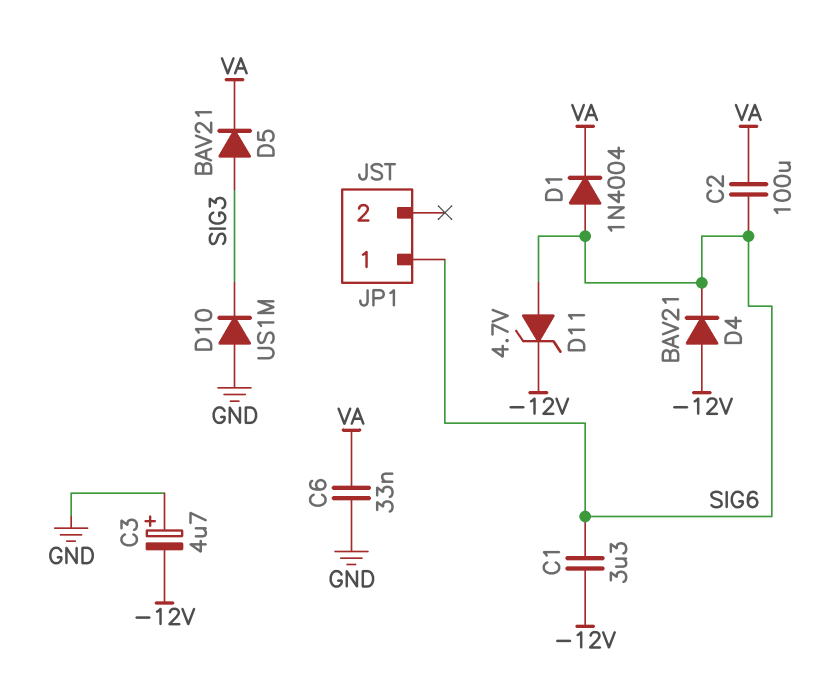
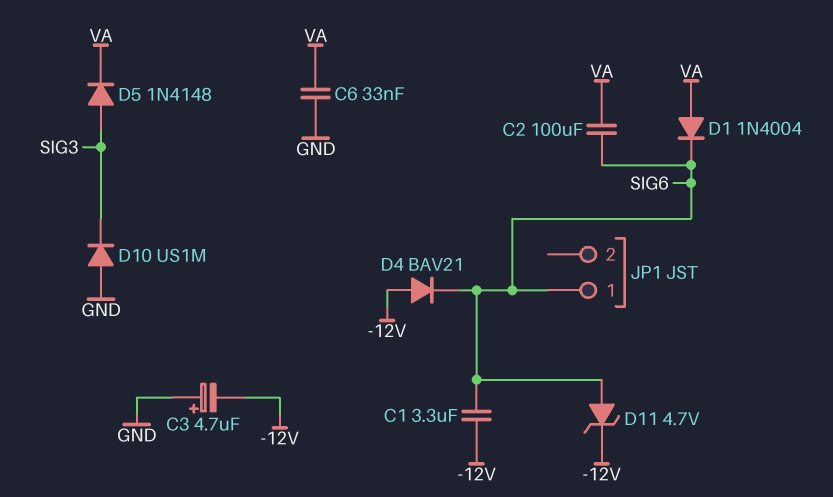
D1: diode 1N4004 (A SIG6, K VA) -> diode 1N4004 (A VA, K SIG6)
D5: diode BAV21 (A SIG3, K VA) -> diode 1N4148 (A SIG3, K VA)

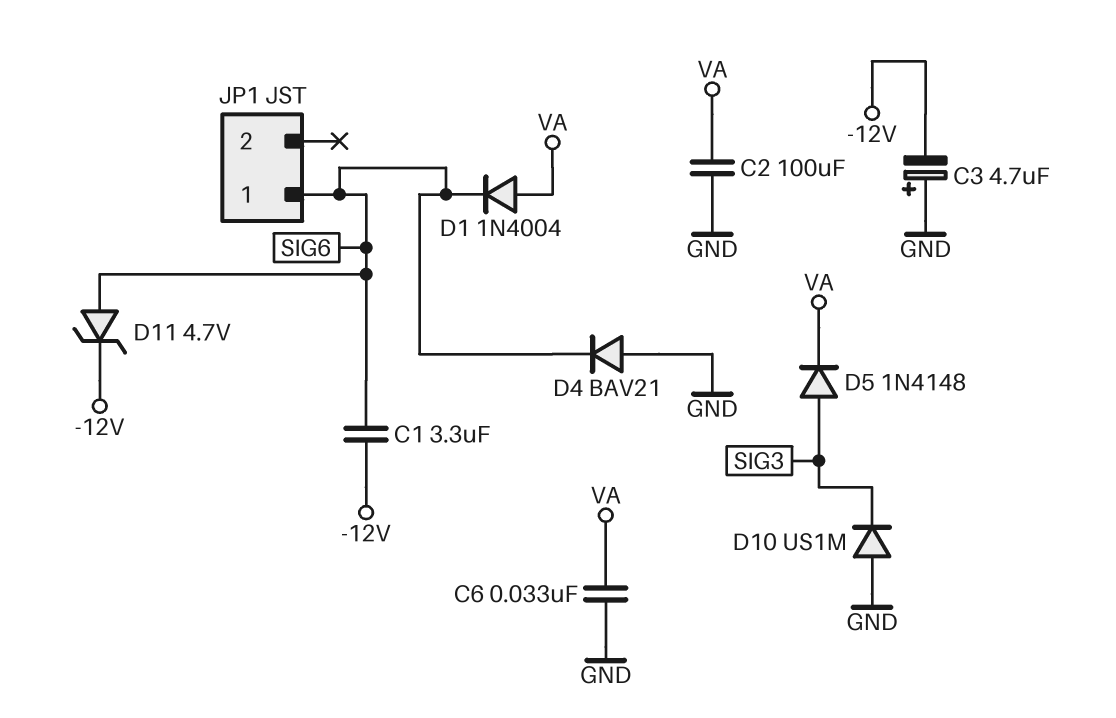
C2: 100uF (SIG6, VA) -> 100uF (GND, VA)
D4: diode BAV21 (A -12V, K SIG6) -> diode BAV21 (A GND, K SIG6)

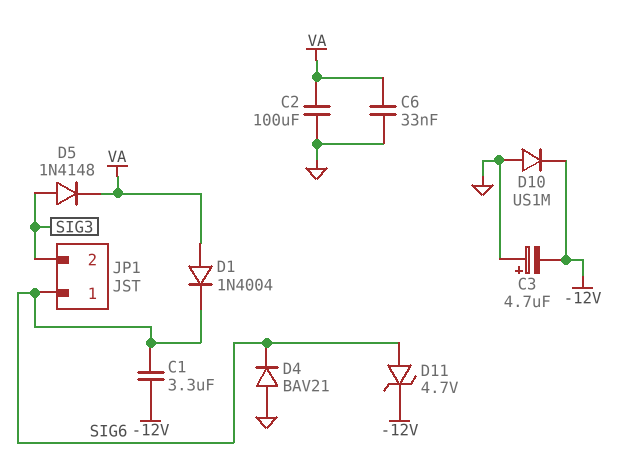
D10: diode US1M (A GND, K SIG3) -> diode US1M (A GND, K -12V)
JP1 pin 2: none -> SIG3

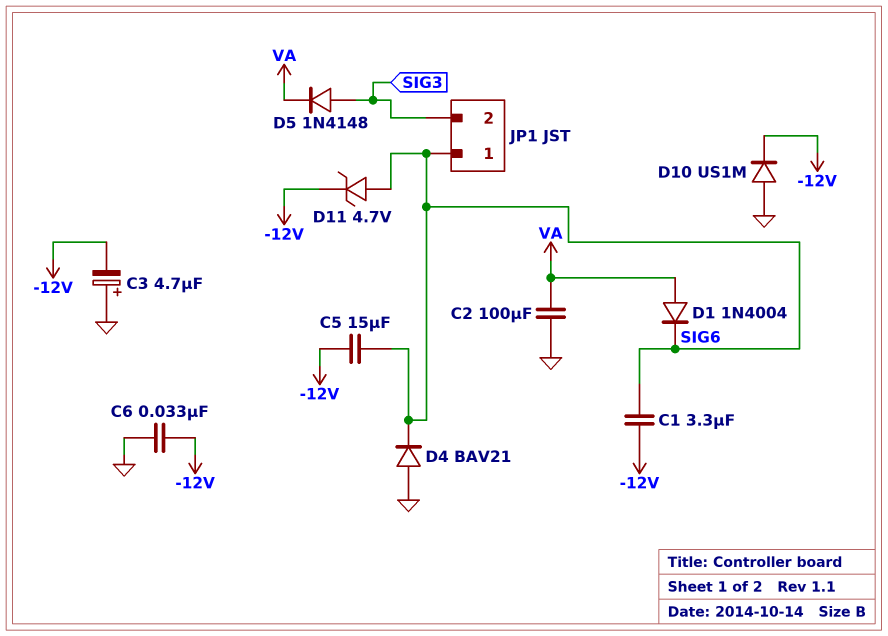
C5: none -> 15uF (-12V, SIG6)
C6: 33nF (GND, VA) -> 33nF (-12V, GND)

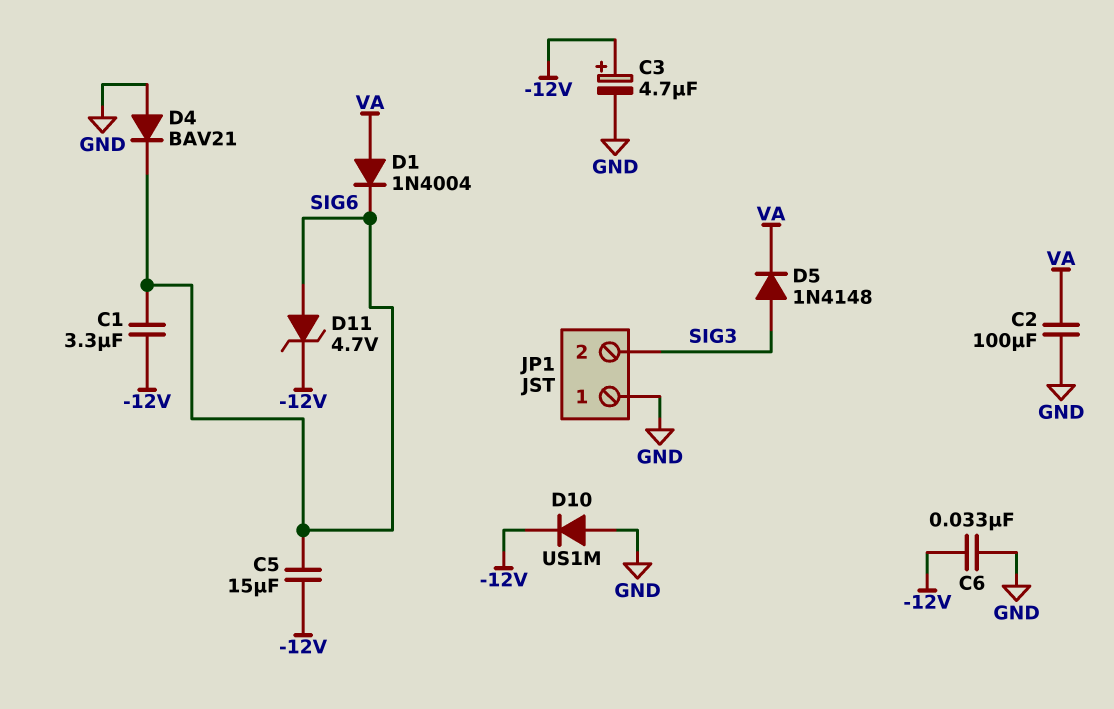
C3: 4.7uF (plus GND, minus -12V) -> 4.7uF (plus -12V, minus GND)
JP1 pin 1: SIG6 -> GND

